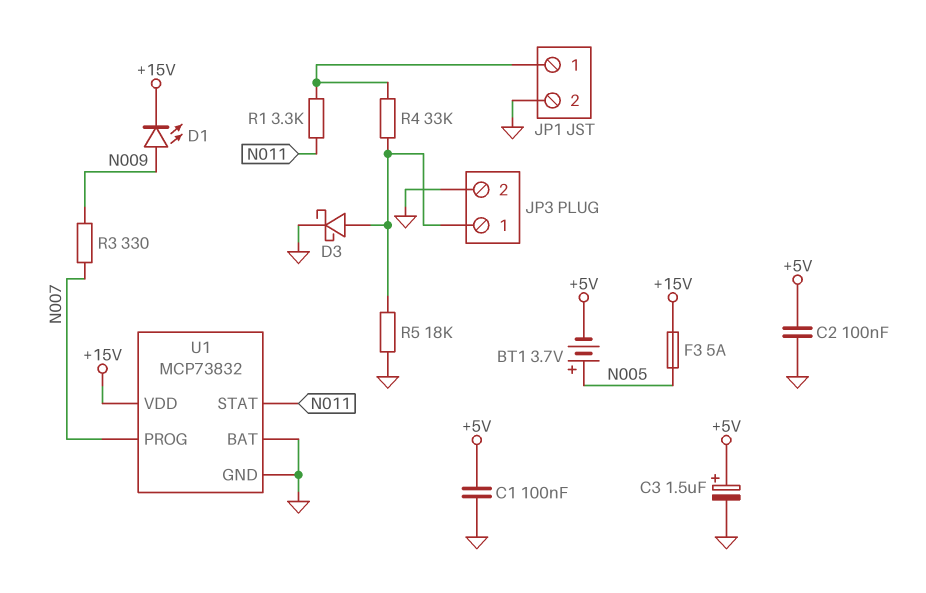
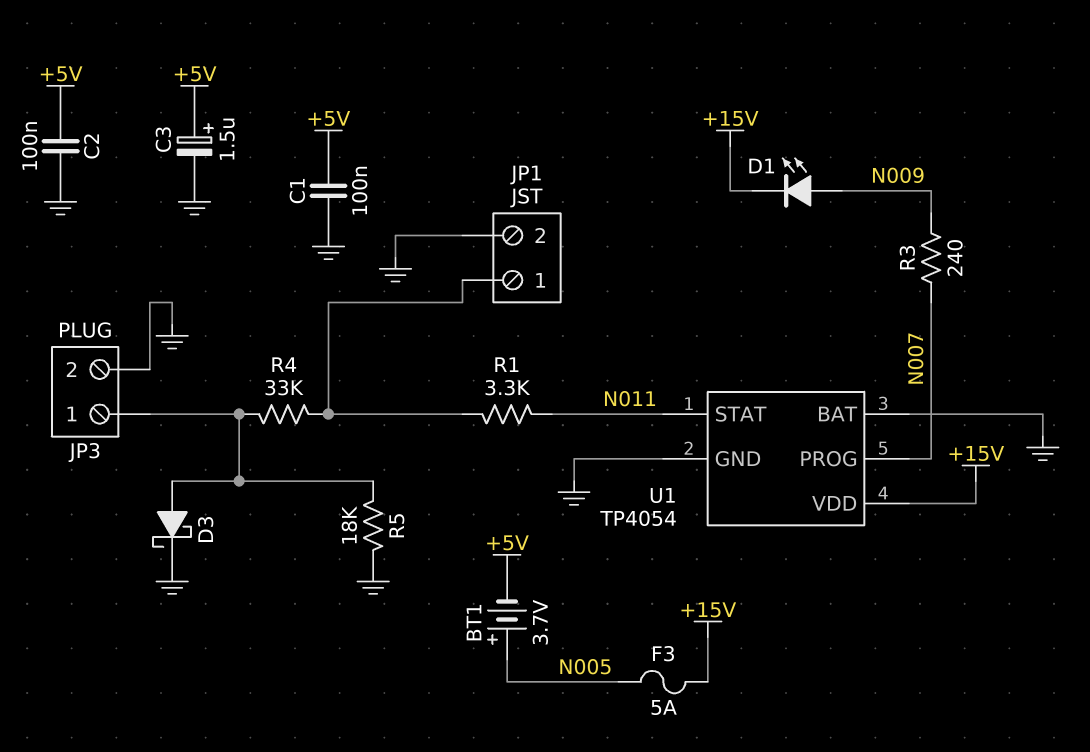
R3: 330 (N007, N009) -> 240 (N007, N009)
U1: MCP73832 -> TP4054

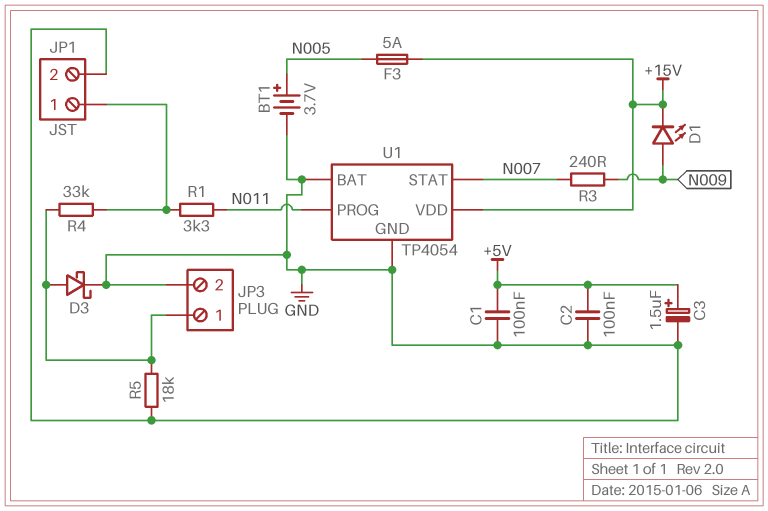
BT1: 3.7V (plus N005, minus +5V) -> 3.7V (plus N005, minus GND)
U1 pin PROG: N007 -> N011
U1 pin STAT: N011 -> N007

